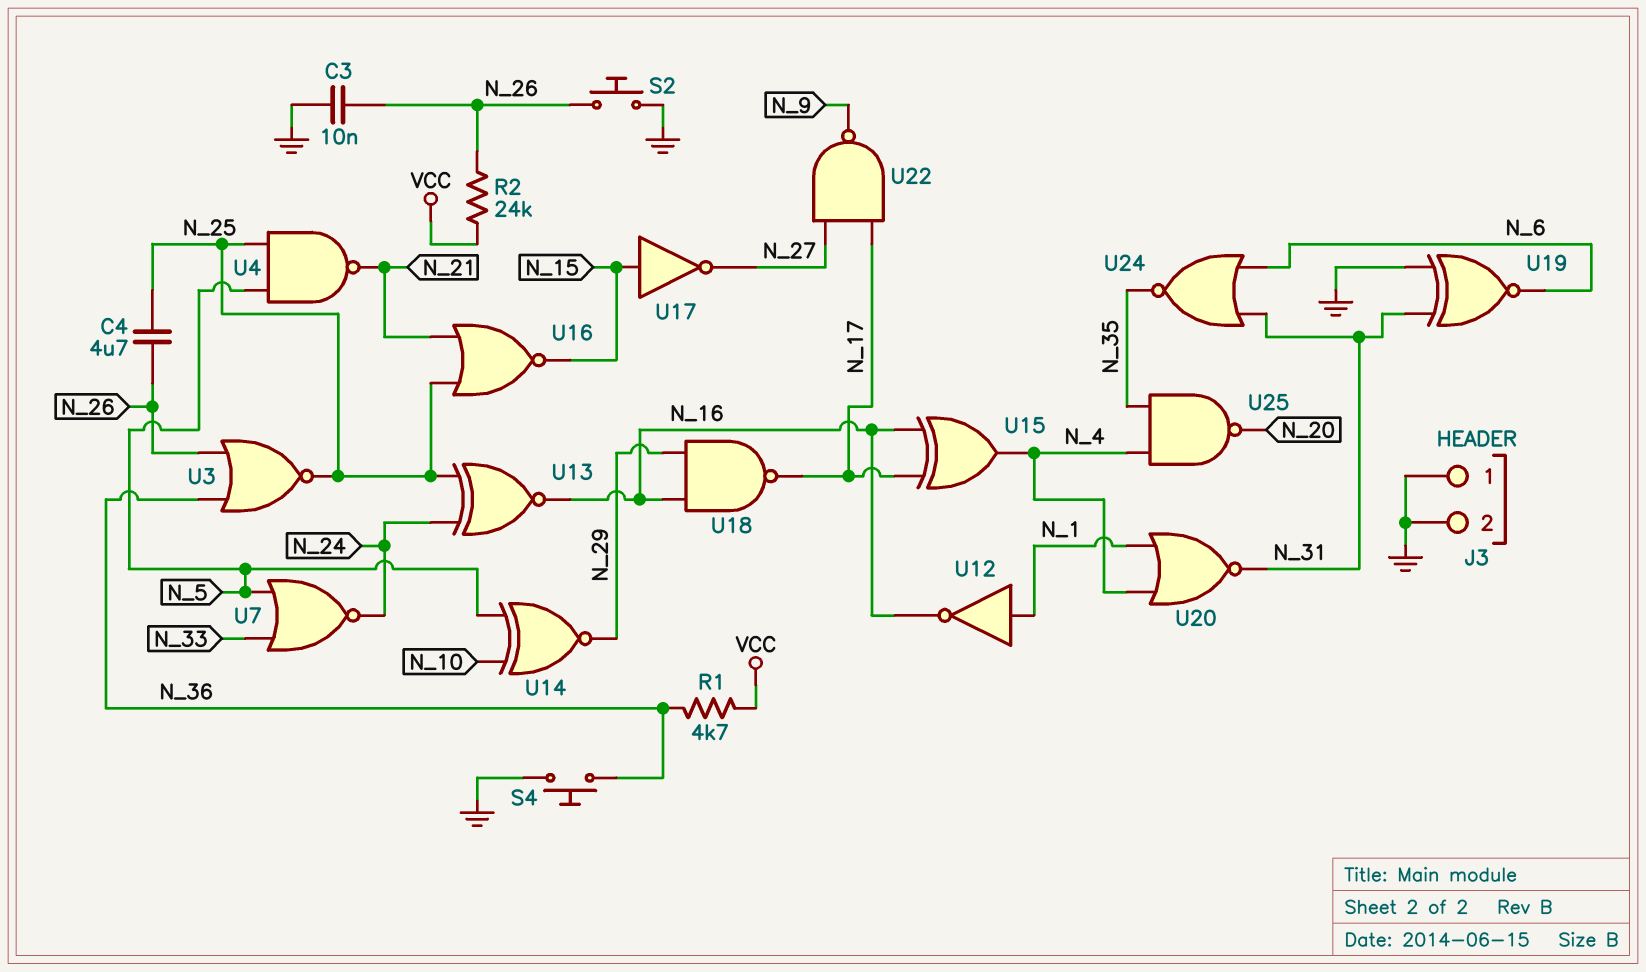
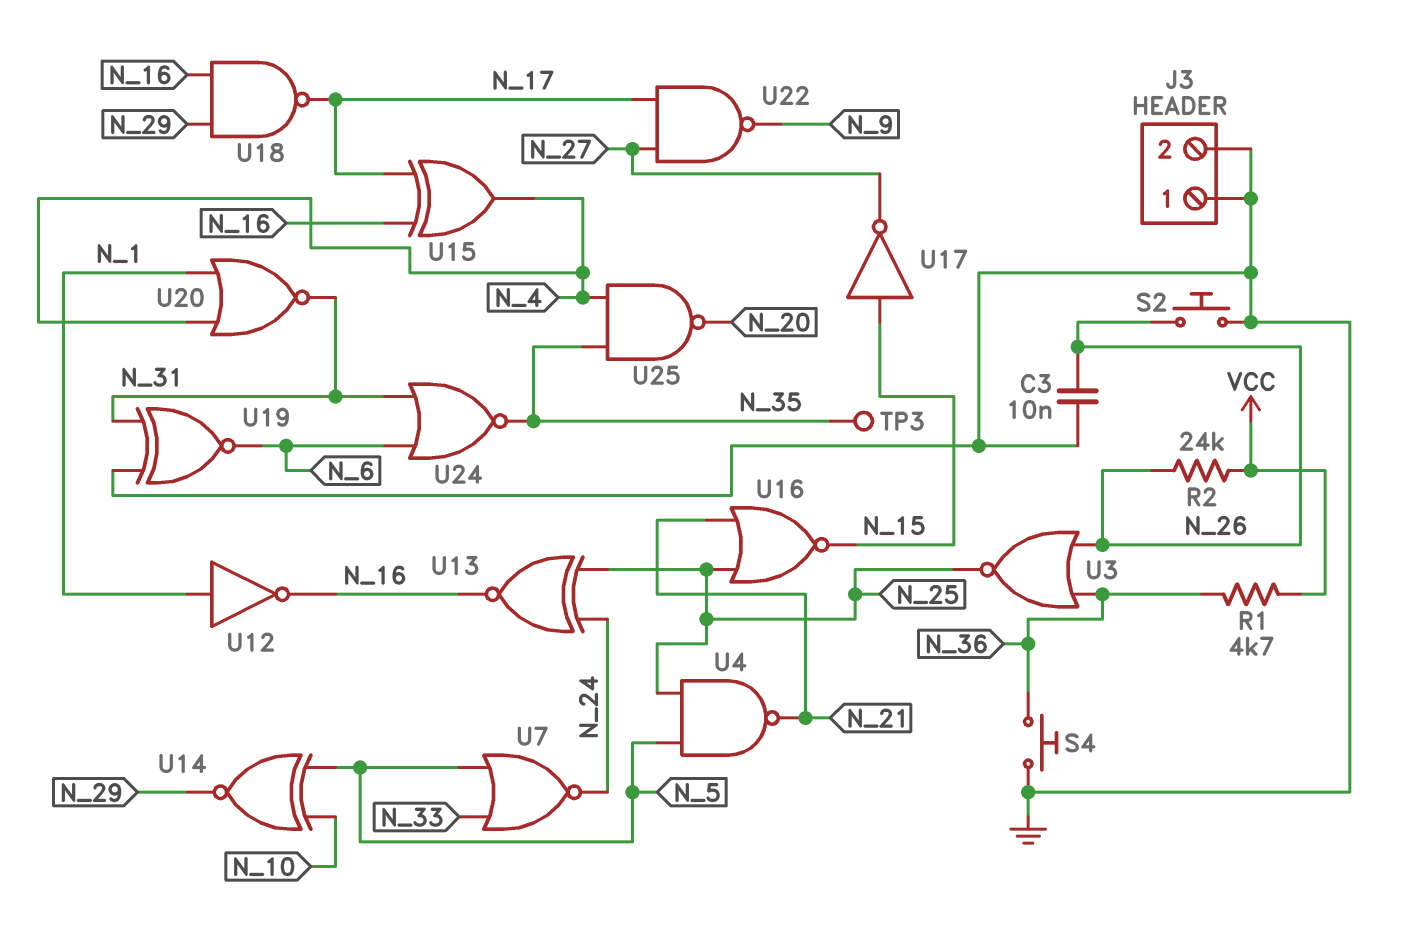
C4: 4.7uF (N_25, N_26) -> none
TP3: none -> test point (N_35)

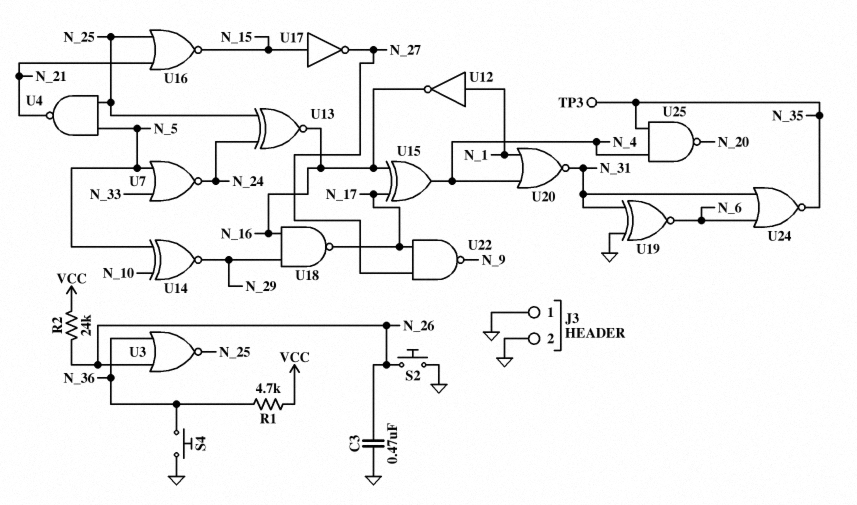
C3: 10nF (GND, N_26) -> 470nF (GND, N_26)

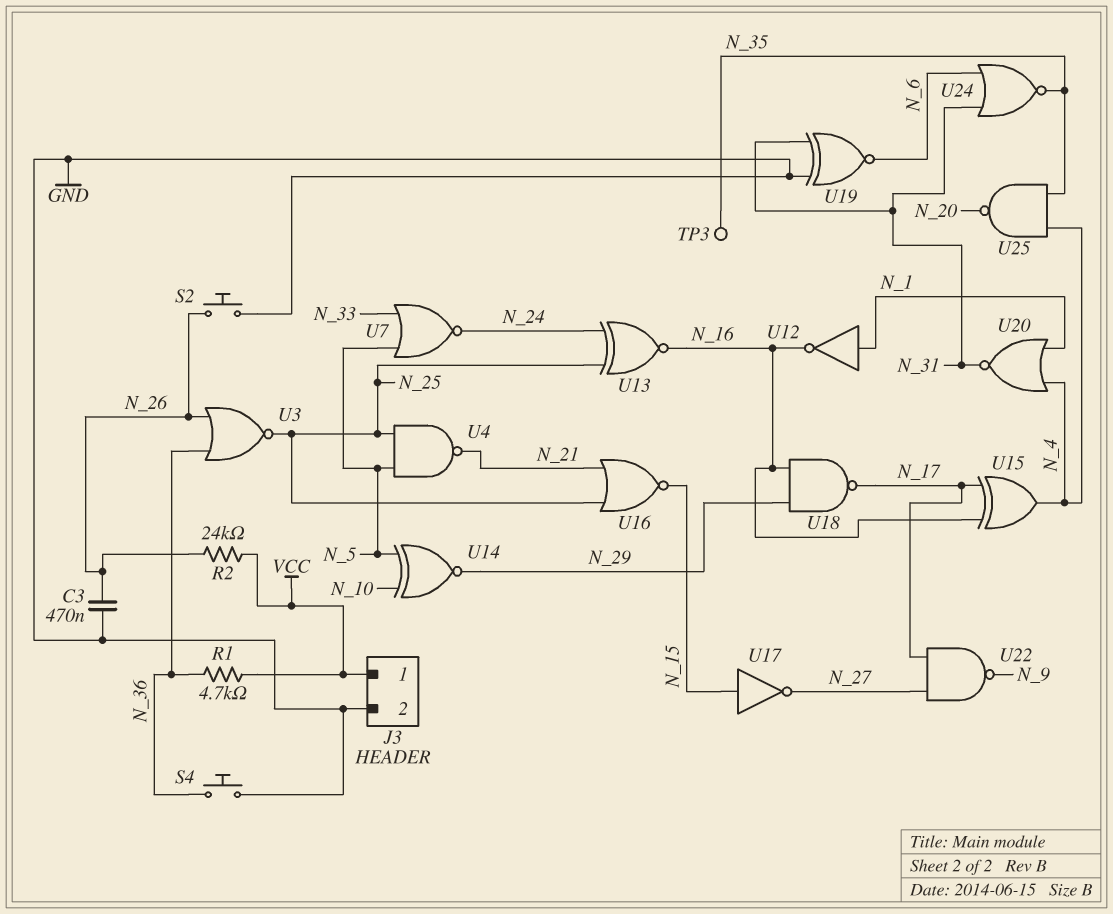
J3 pin 1: GND -> VCC

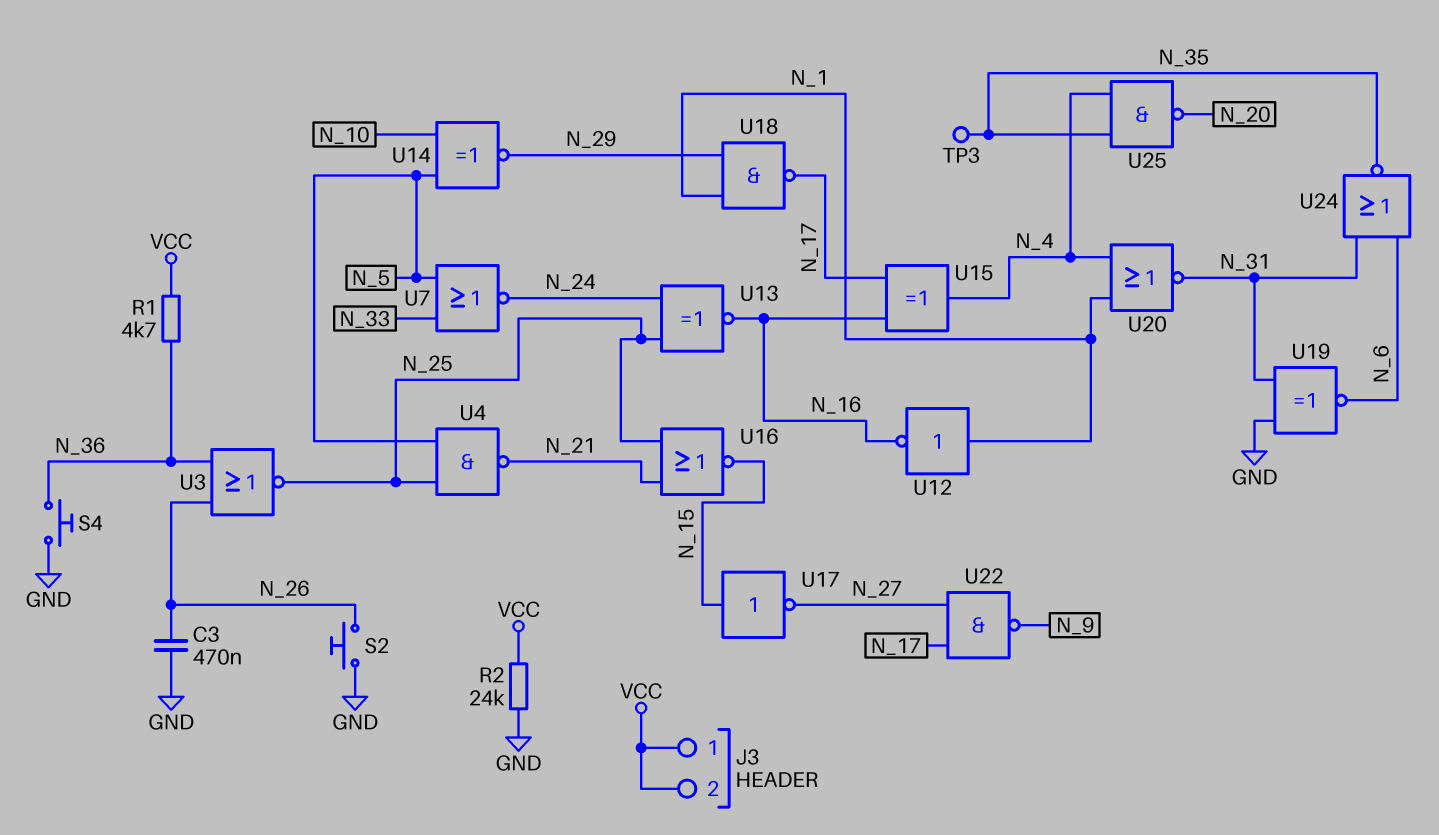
J3 pin 2: GND -> VCC
R2: 24k (N_26, VCC) -> 24k (GND, VCC)
U18: NAND (in N_16, in N_29, out N_17) -> NAND (in N_1, in N_29, out N_17)

